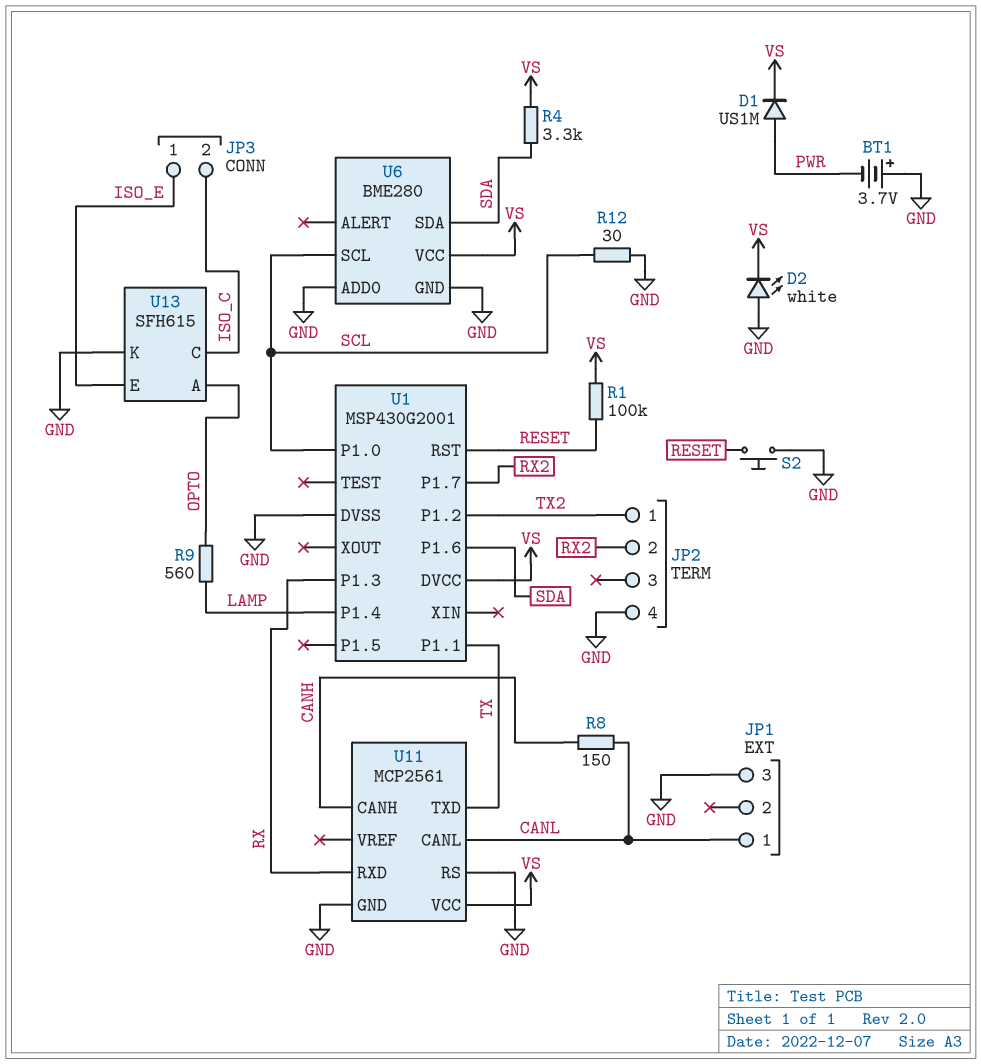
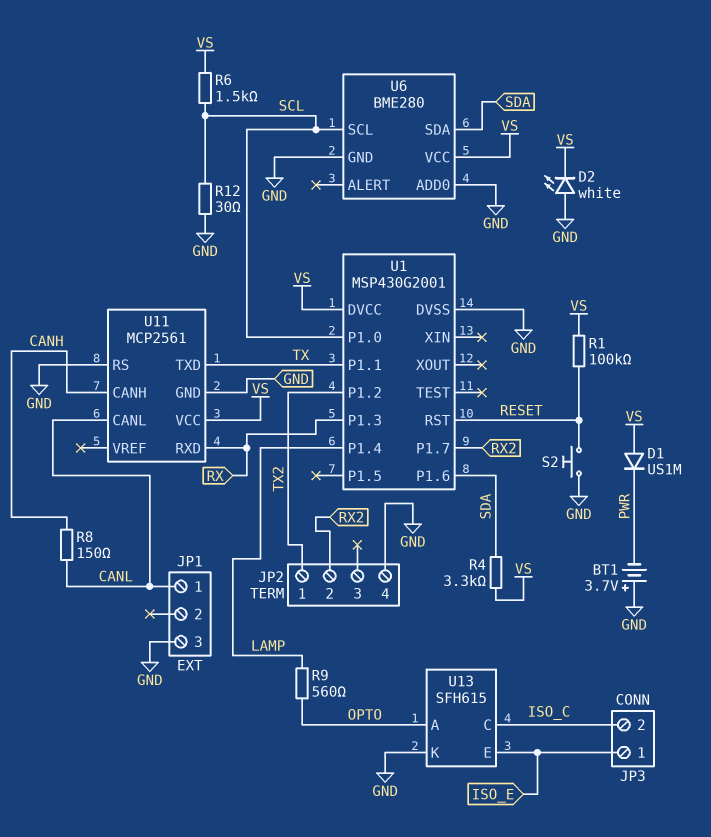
D1: diode US1M (A PWR, K VS) -> diode US1M (A VS, K PWR)
R6: none -> 1.5k (SCL, VS)

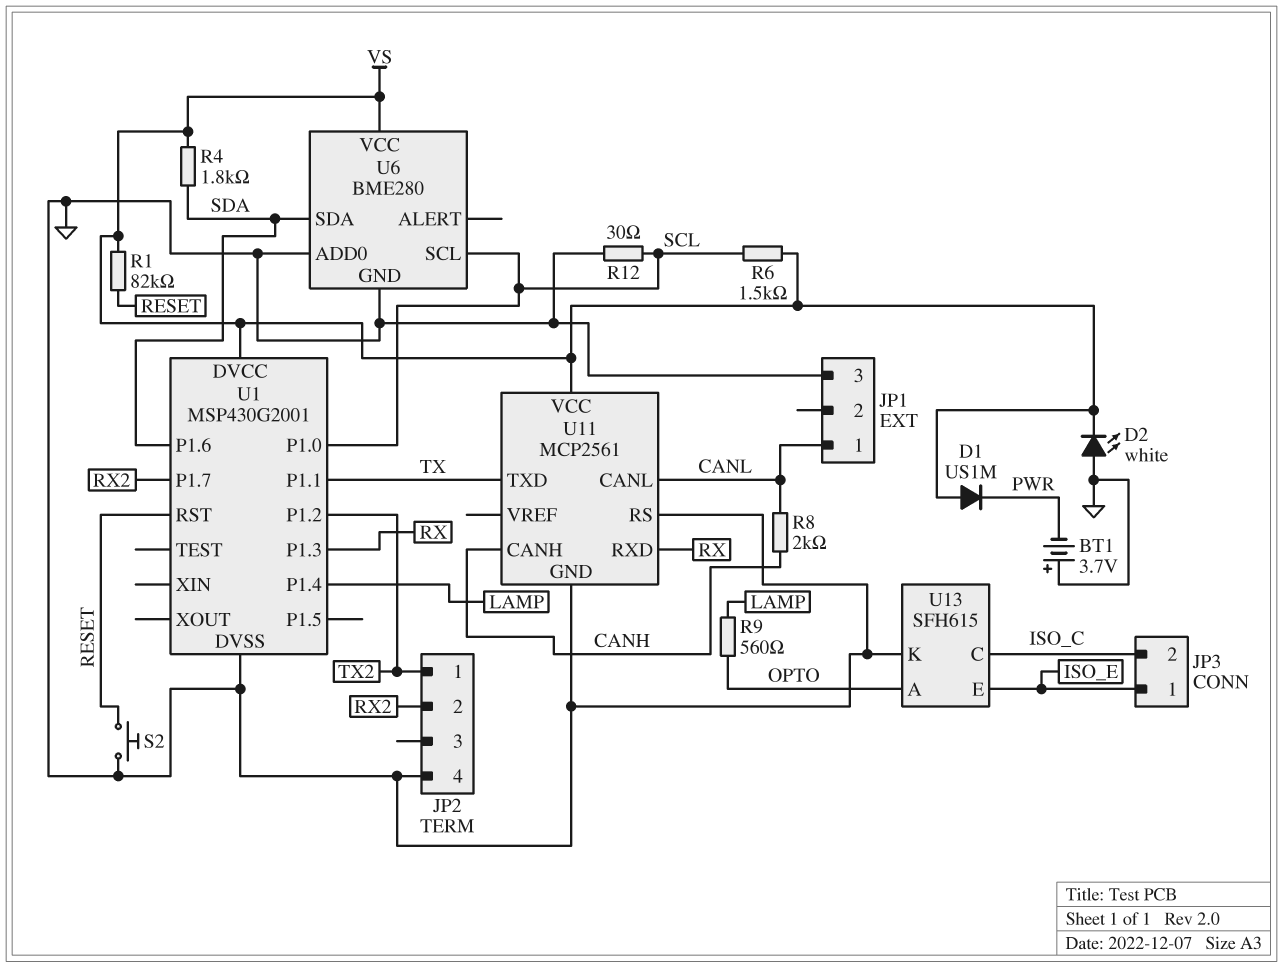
R1: 100k (RESET, VS) -> 82k (RESET, VS)
R4: 3.3k (SDA, VS) -> 1.8k (SDA, VS)
R8: 150 (CANH, CANL) -> 2k (CANH, CANL)

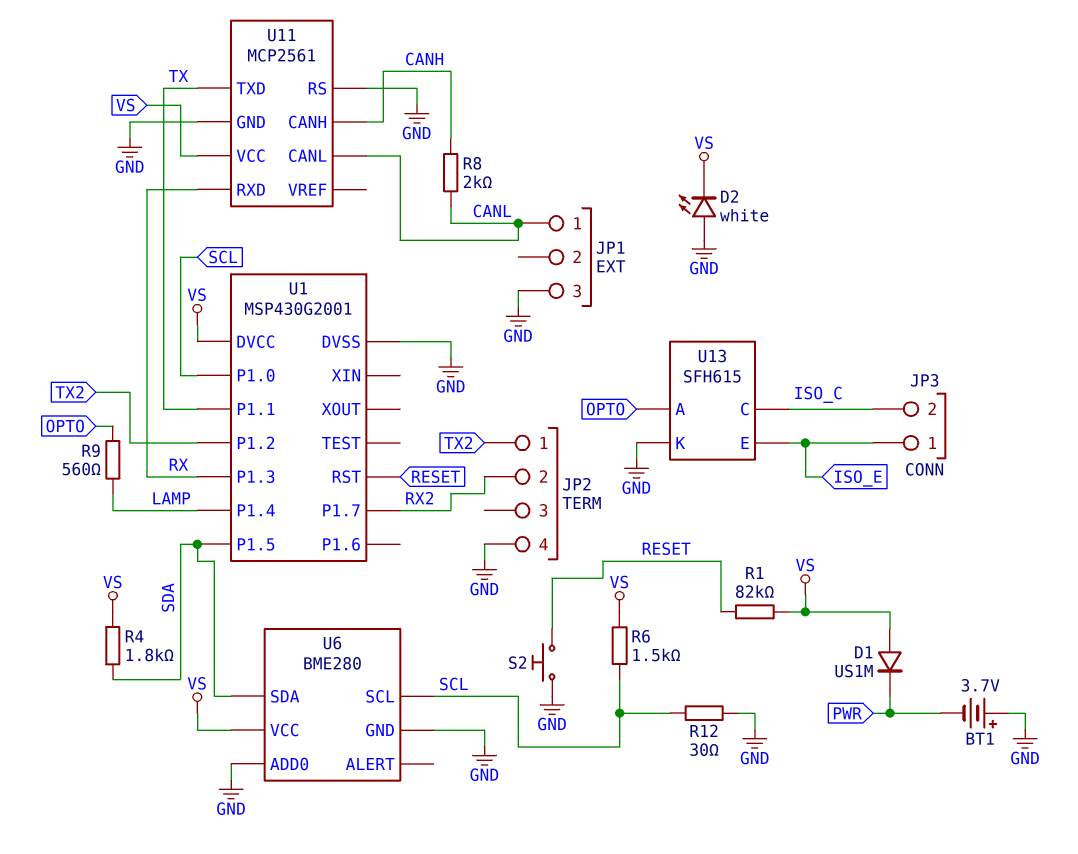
U1 pin P1.5: none -> SDA
U1 pin P1.6: SDA -> none

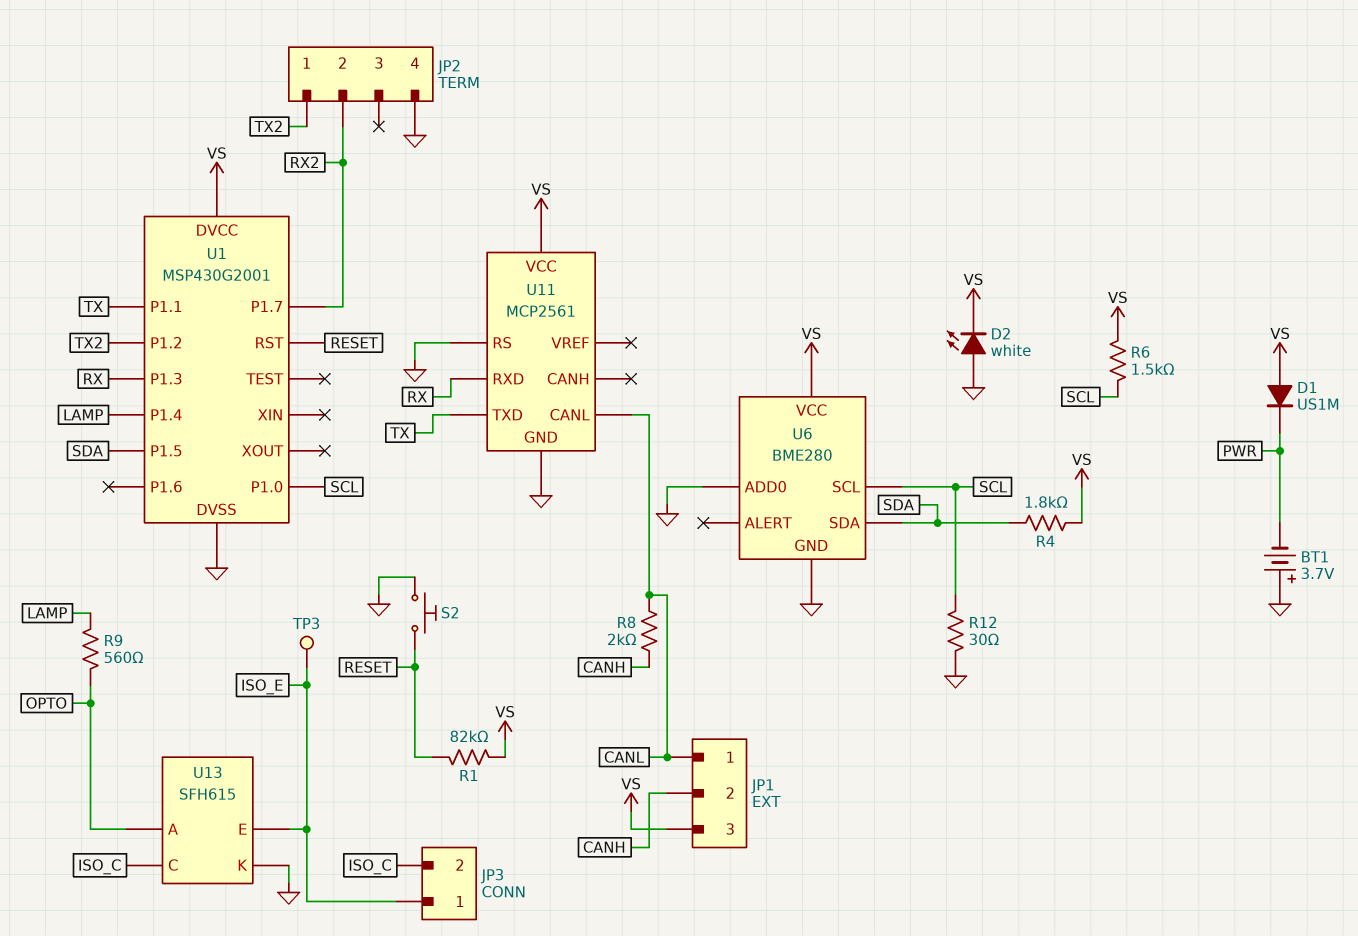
JP1 pin 2: none -> CANH
JP1 pin 3: GND -> VS
TP3: none -> test point (ISO_E)
U11 pin CANH: CANH -> none

